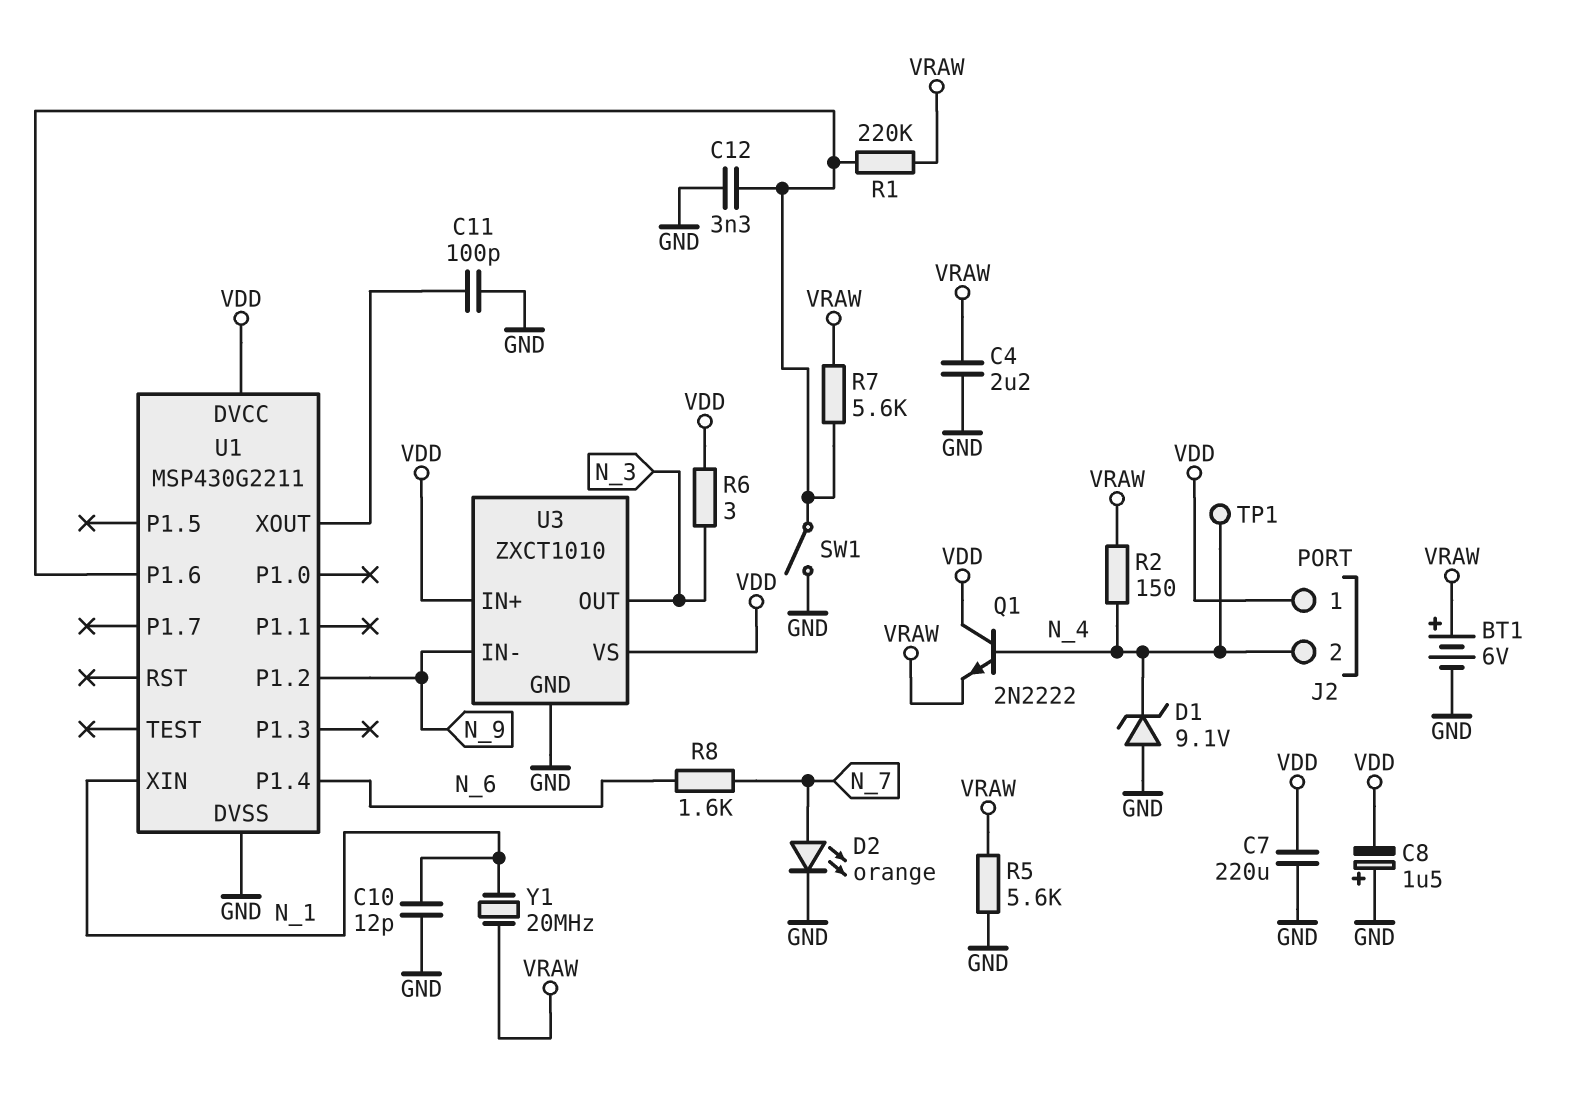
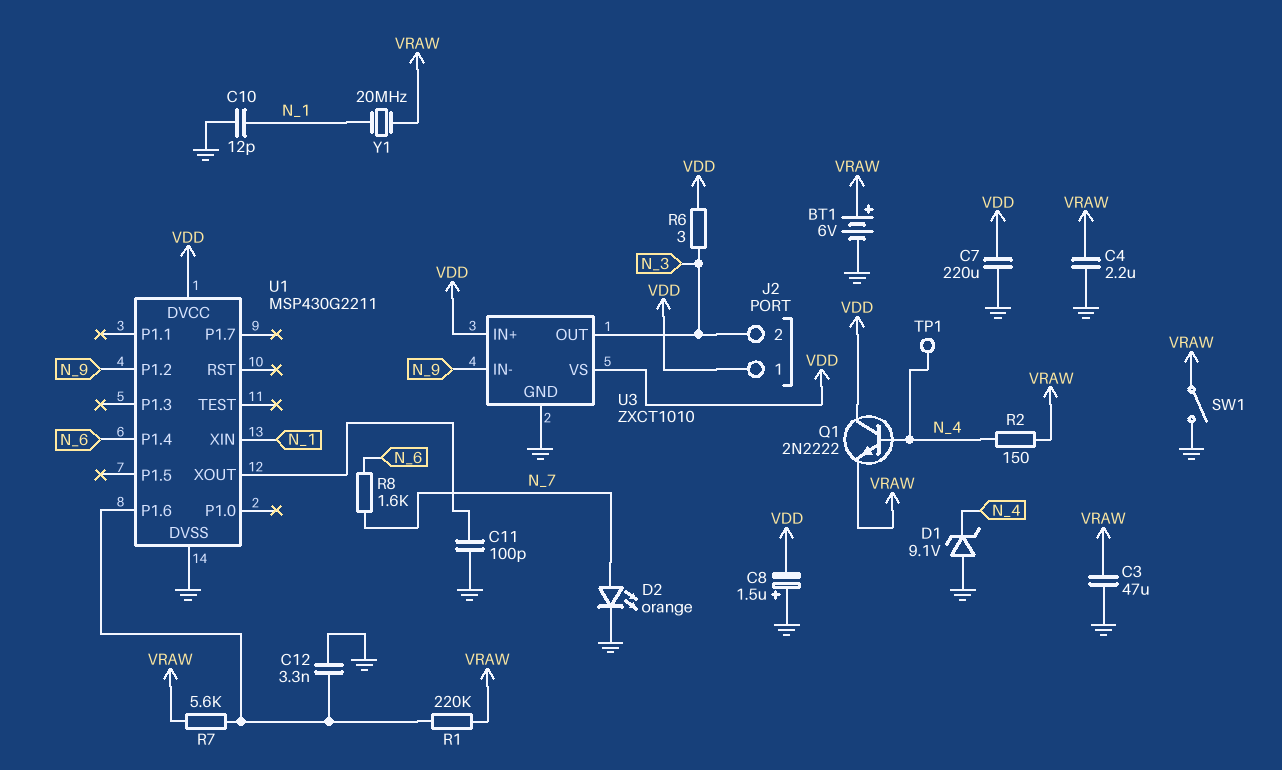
C3: none -> 47uF (GND, VRAW)
J2 pin 2: N_4 -> N_3
R5: 5.6k (GND, VRAW) -> none
SW1: switch (GND, U1/P1.6) -> switch (GND, VRAW)

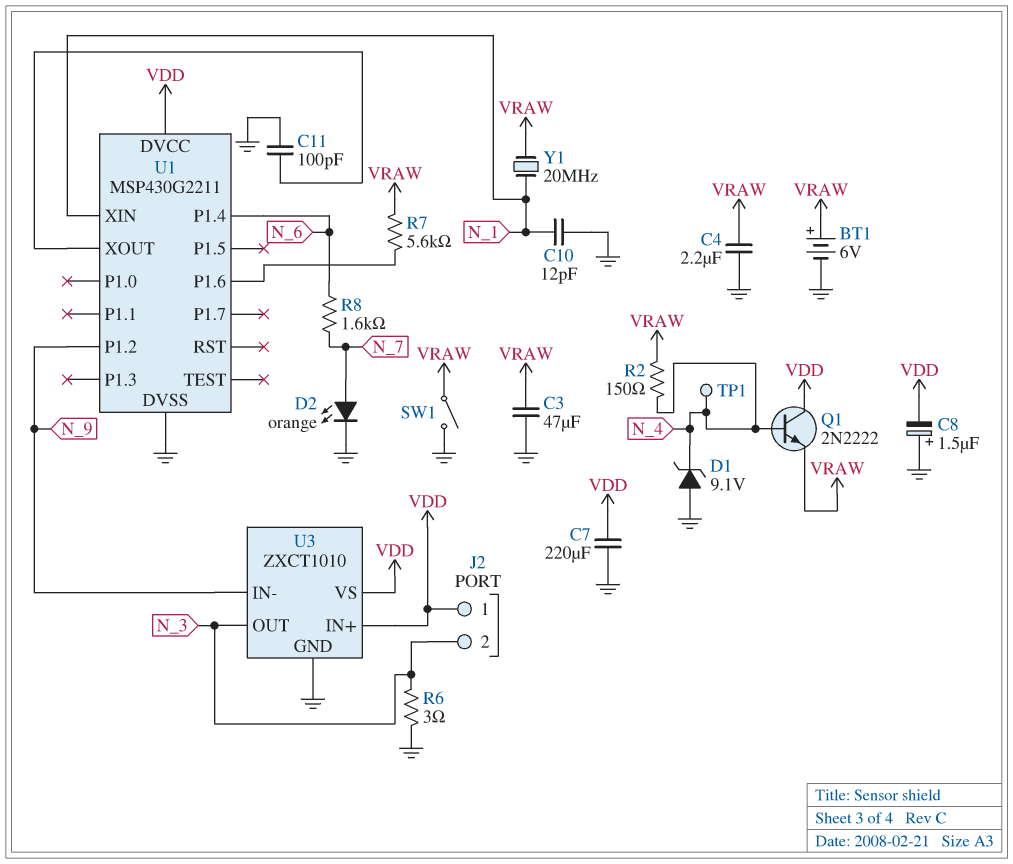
C12: 3.3nF (GND, U1/P1.6) -> none
R1: 220k (U1/P1.6, VRAW) -> none
R6: 3 (N_3, VDD) -> 3 (GND, N_3)

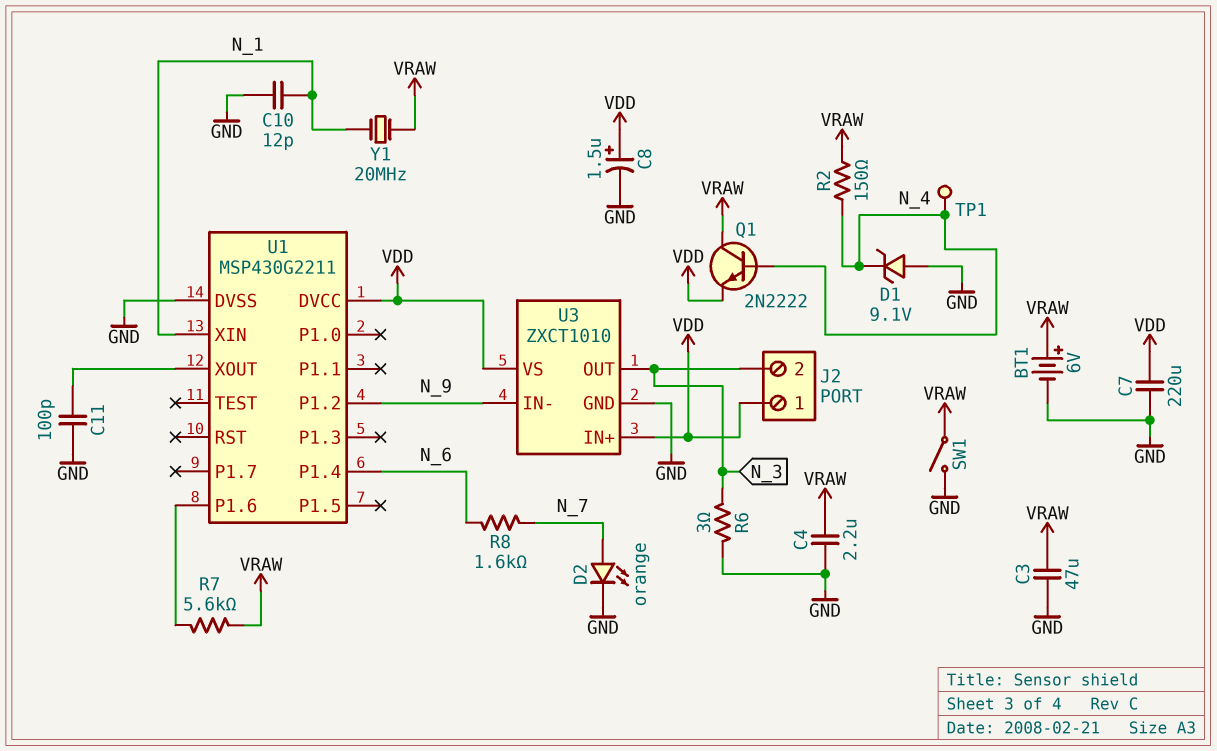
C8: 1.5uF (plus GND, minus VDD) -> 1.5uF (plus VDD, minus GND)
Q1: NPN 2N2222 (B N_4, C VDD, E VRAW) -> NPN 2N2222 (B N_4, C VRAW, E VDD)

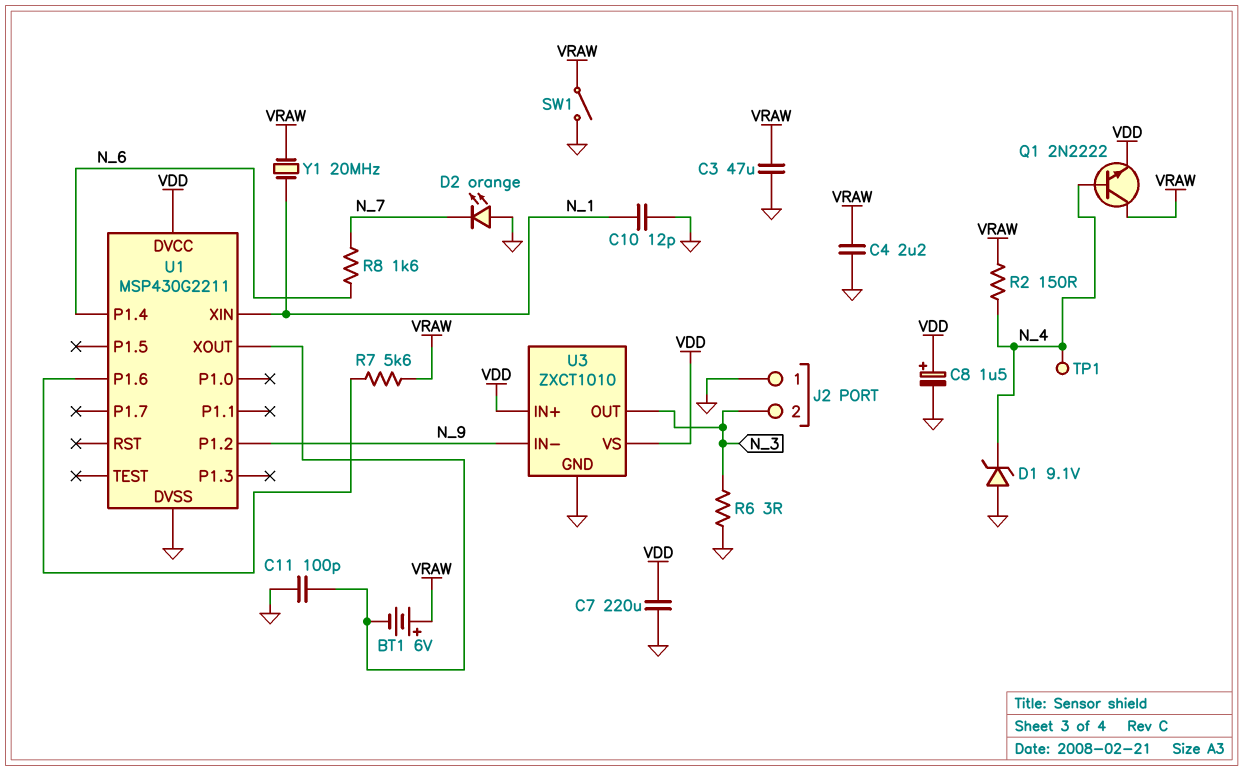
BT1: 6V (plus VRAW, minus GND) -> 6V (plus VRAW, minus U1/XOUT)
D2: LED orange (A N_7, K GND) -> LED orange (A GND, K N_7)
J2 pin 1: VDD -> GND

